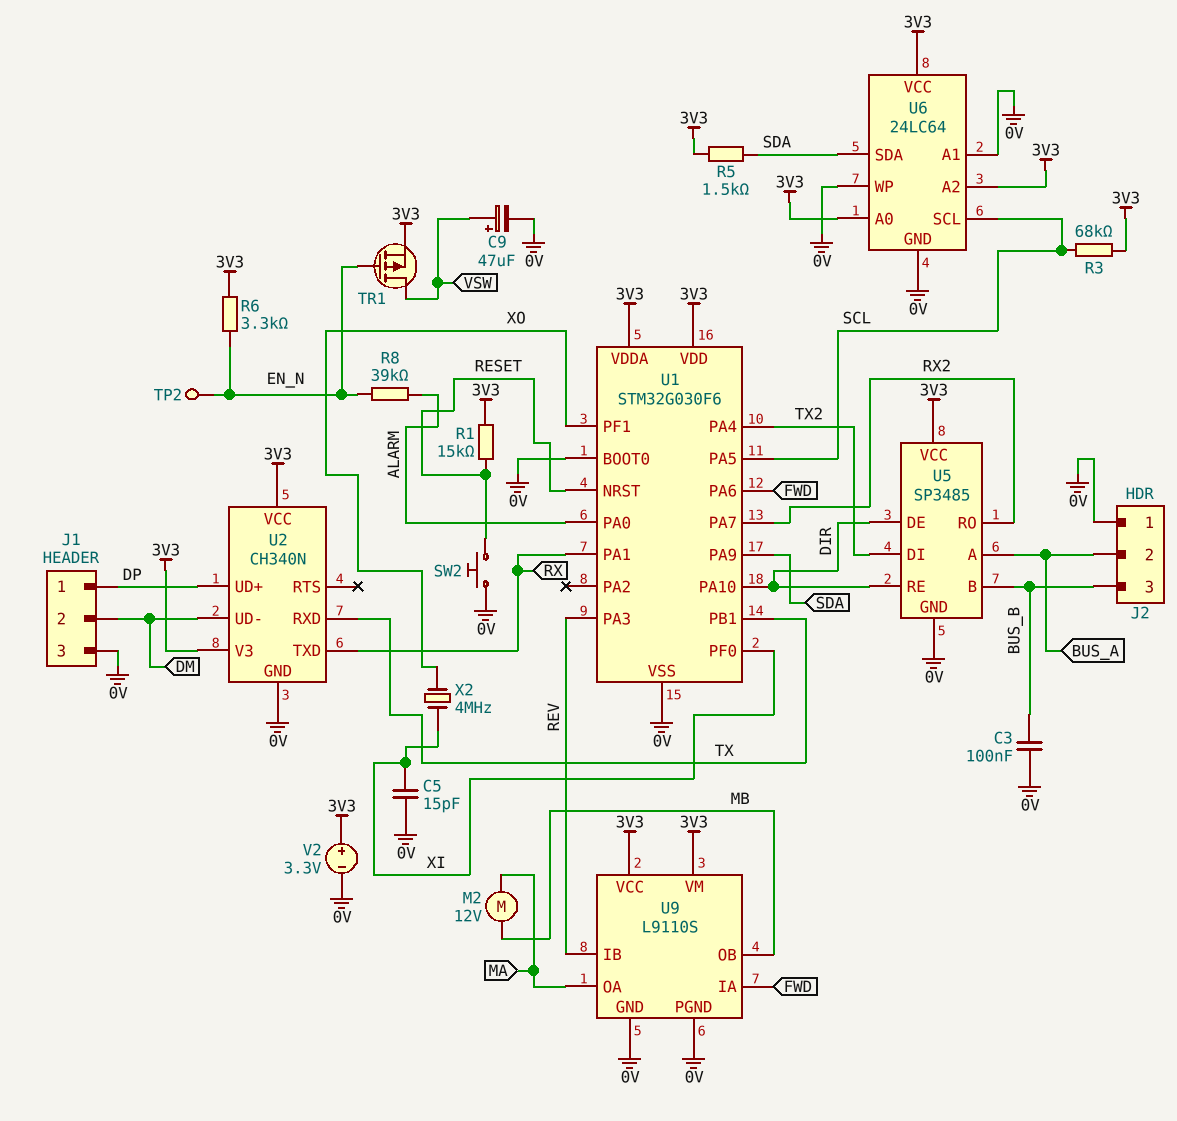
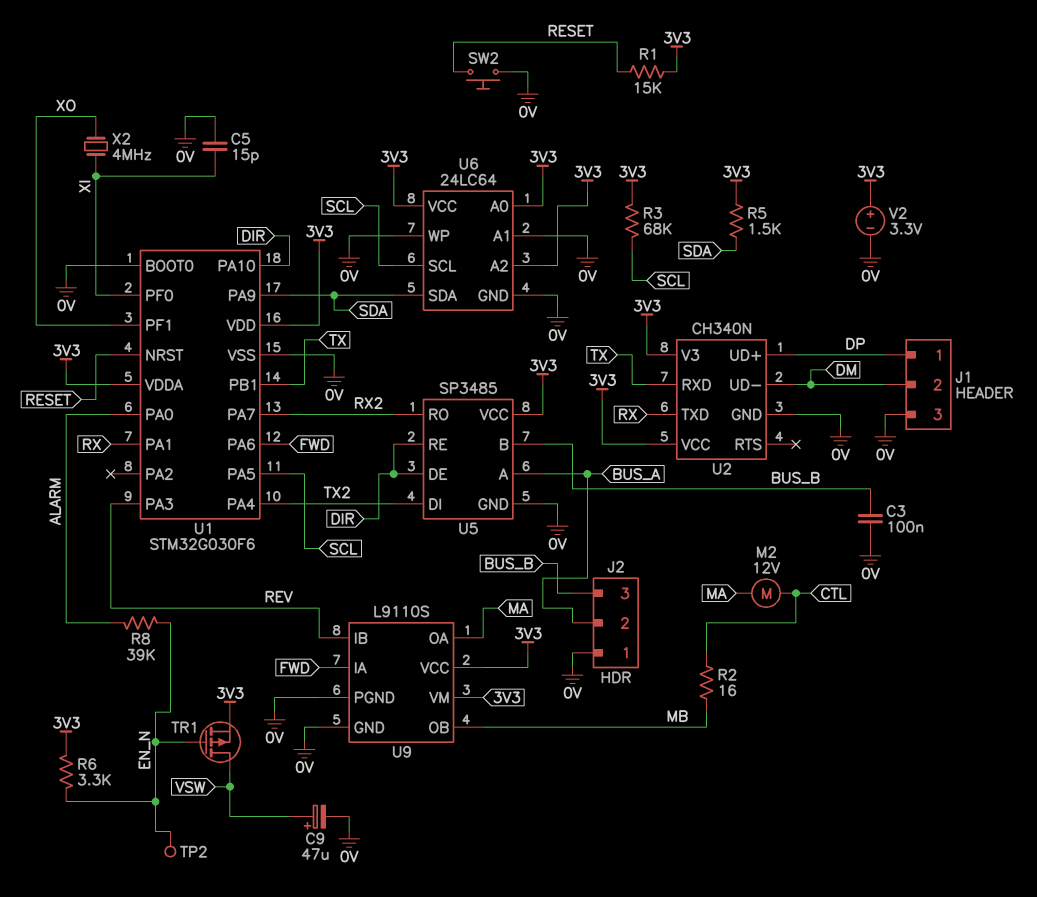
M2: motor 12V (MA, MB) -> motor 12V (CTL, MA)
R2: none -> 16 (CTL, MB)

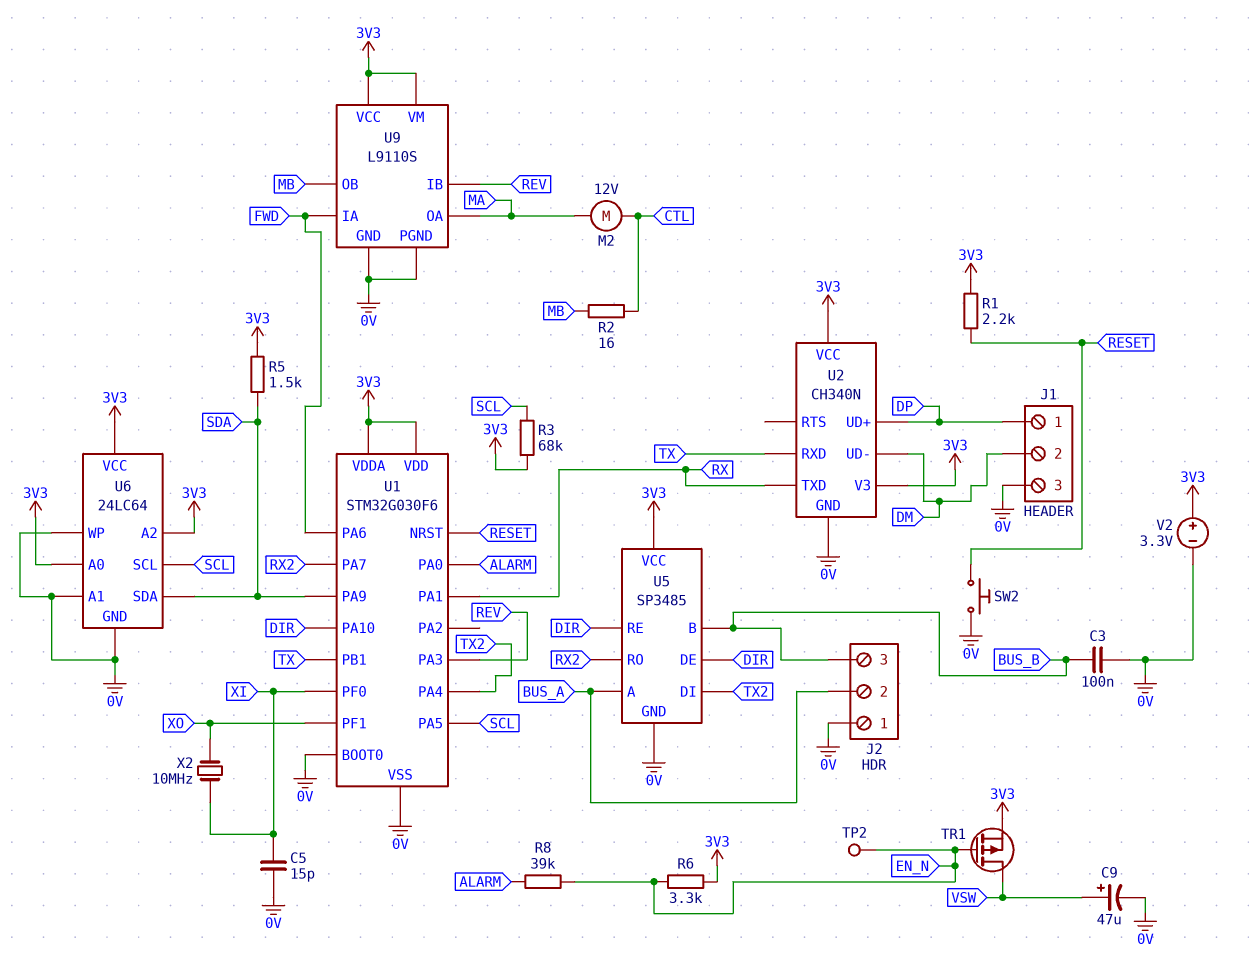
R1: 15k (3V3, RESET) -> 2.2k (3V3, RESET)
X2: 4MHz (XI, XO) -> 10MHz (XI, XO)

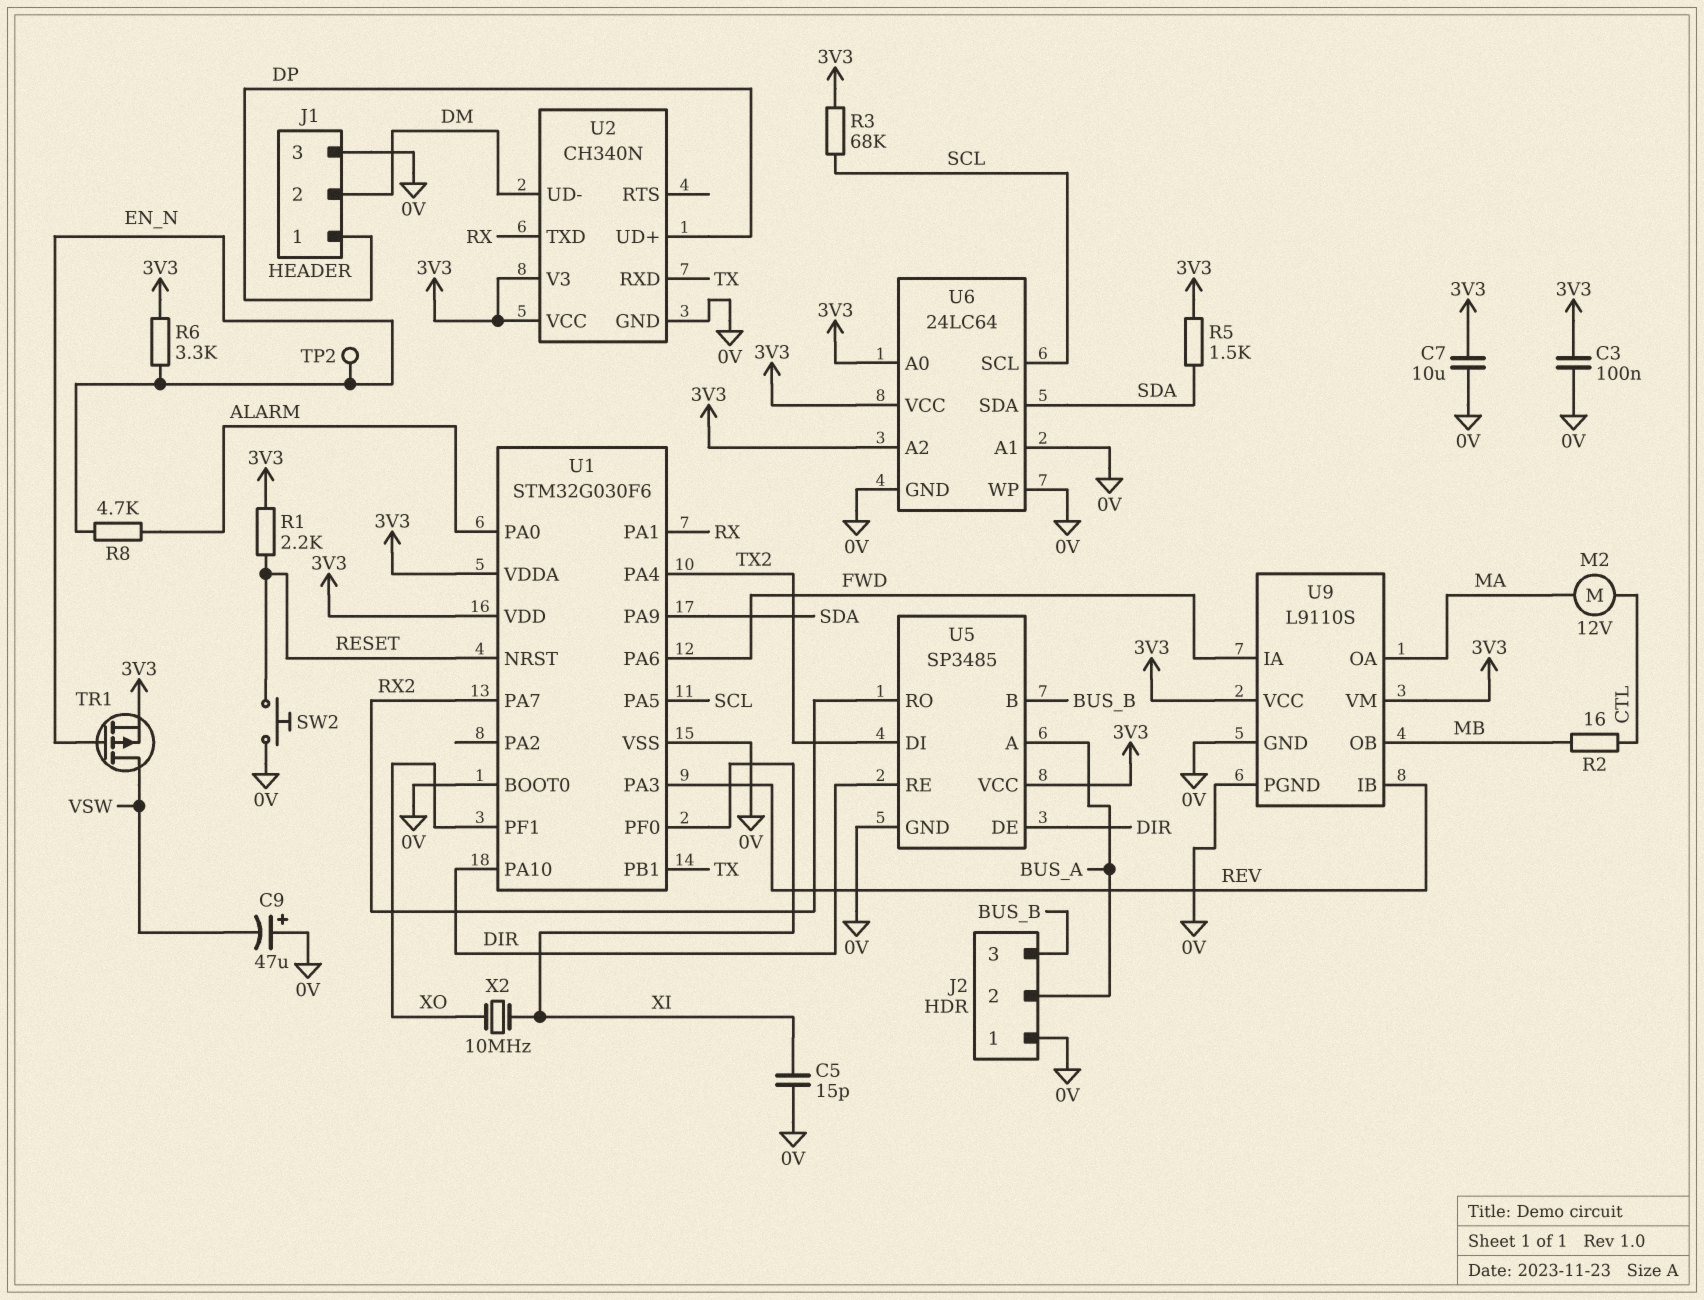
C3: 100nF (0V, BUS_B) -> 100nF (0V, 3V3)
C7: none -> 10uF (0V, 3V3)
C9: 47uF (plus VSW, minus 0V) -> 47uF (plus 0V, minus VSW)
R8: 39k (ALARM, EN_N) -> 4.7k (ALARM, EN_N)
V2: 3.3V (plus 3V3, minus 0V) -> none

